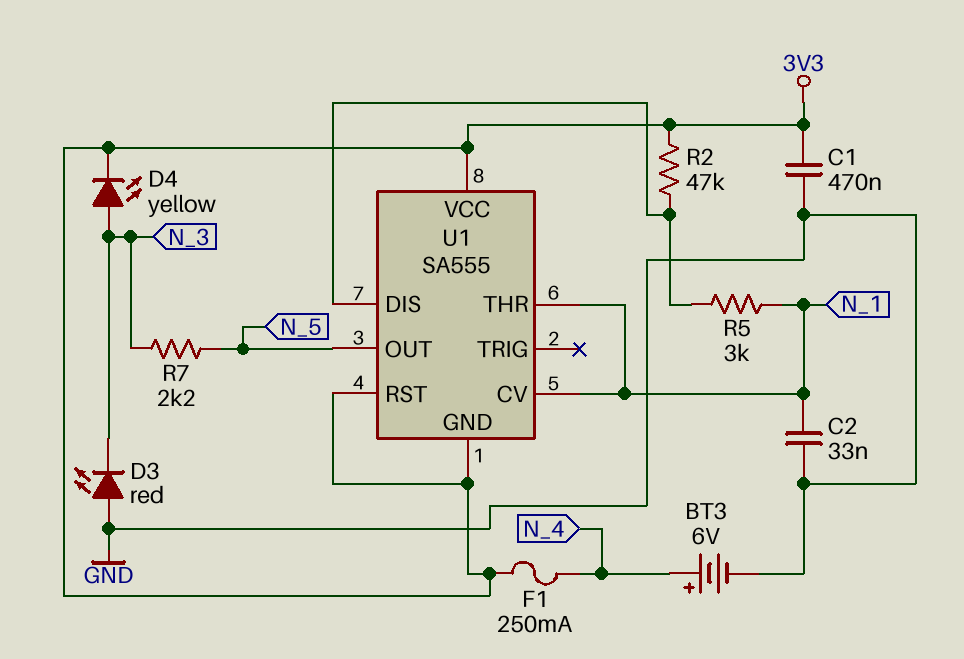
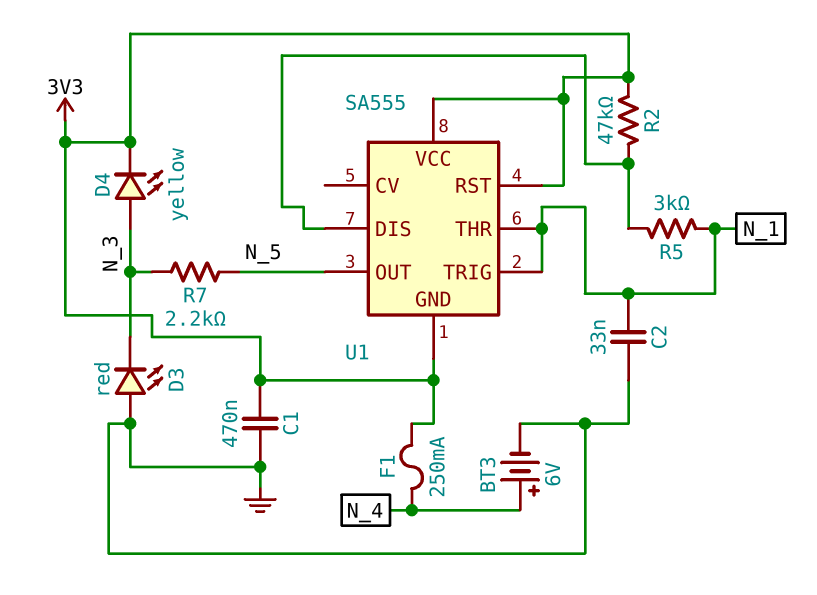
U1 pin CV: N_1 -> none
U1 pin TRIG: none -> N_1

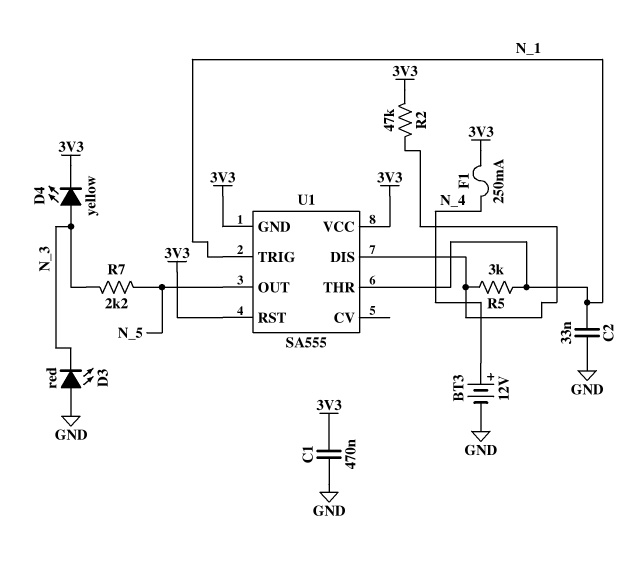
BT3: 6V (plus N_4, minus GND) -> 12V (plus N_4, minus GND)

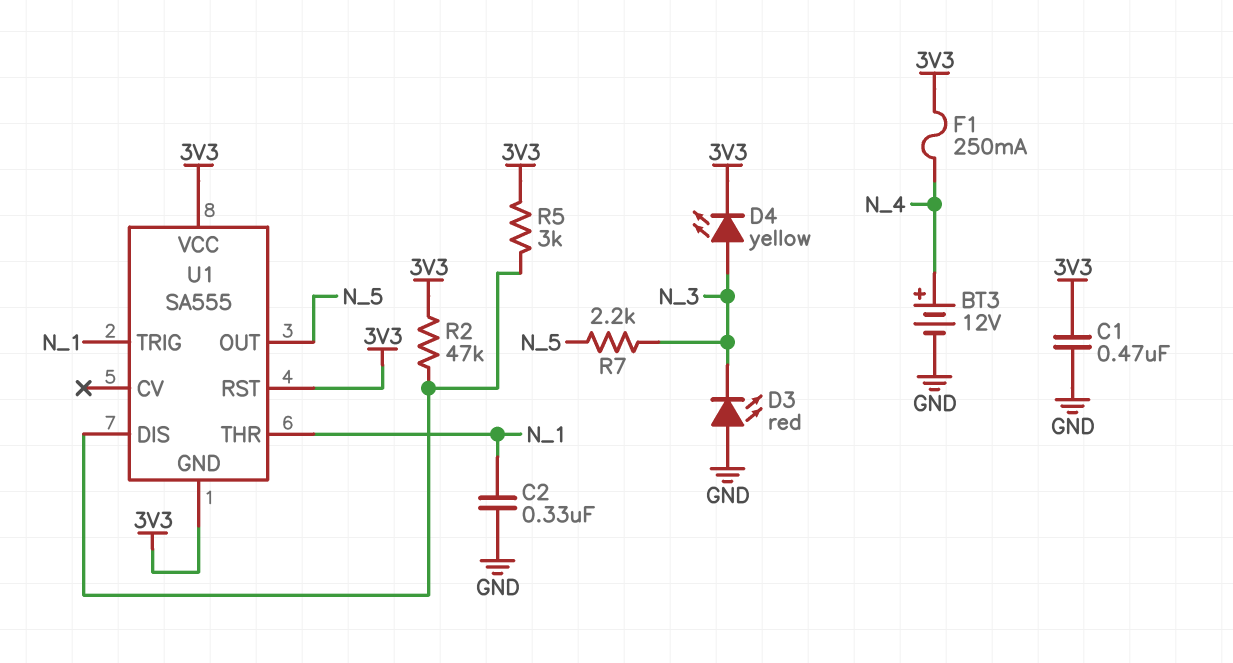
C2: 33nF (GND, N_1) -> 330nF (GND, N_1)
R5: 3k (N_1, U1/DIS) -> 3k (3V3, U1/DIS)

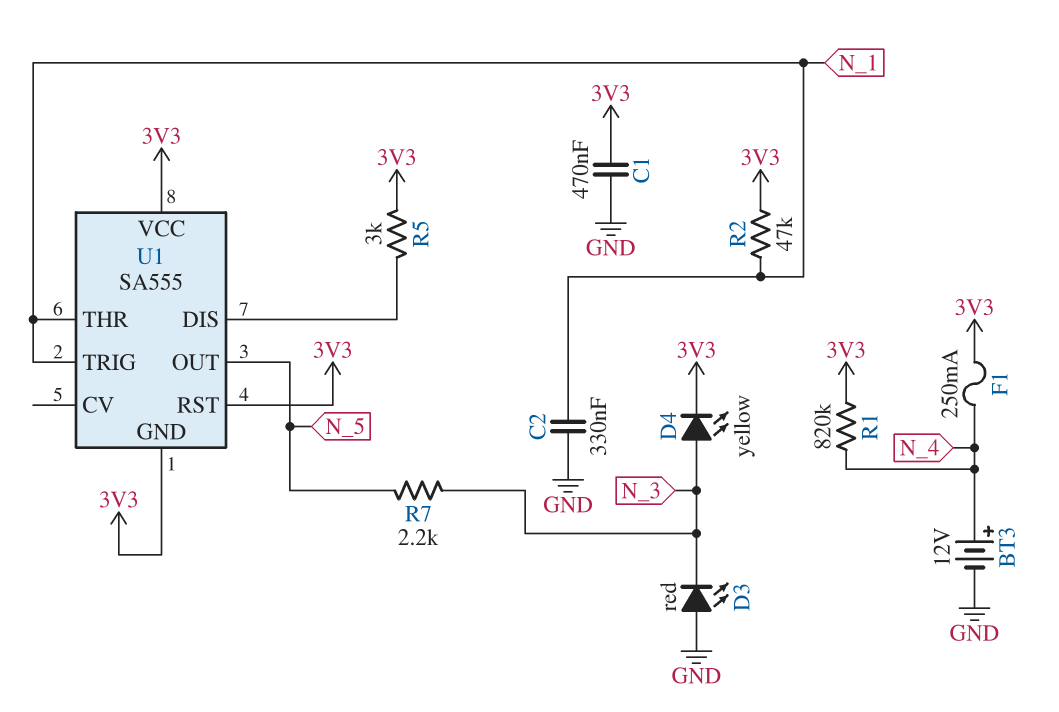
R1: none -> 820k (3V3, N_4)
R2: 47k (3V3, U1/DIS) -> 47k (3V3, N_1)

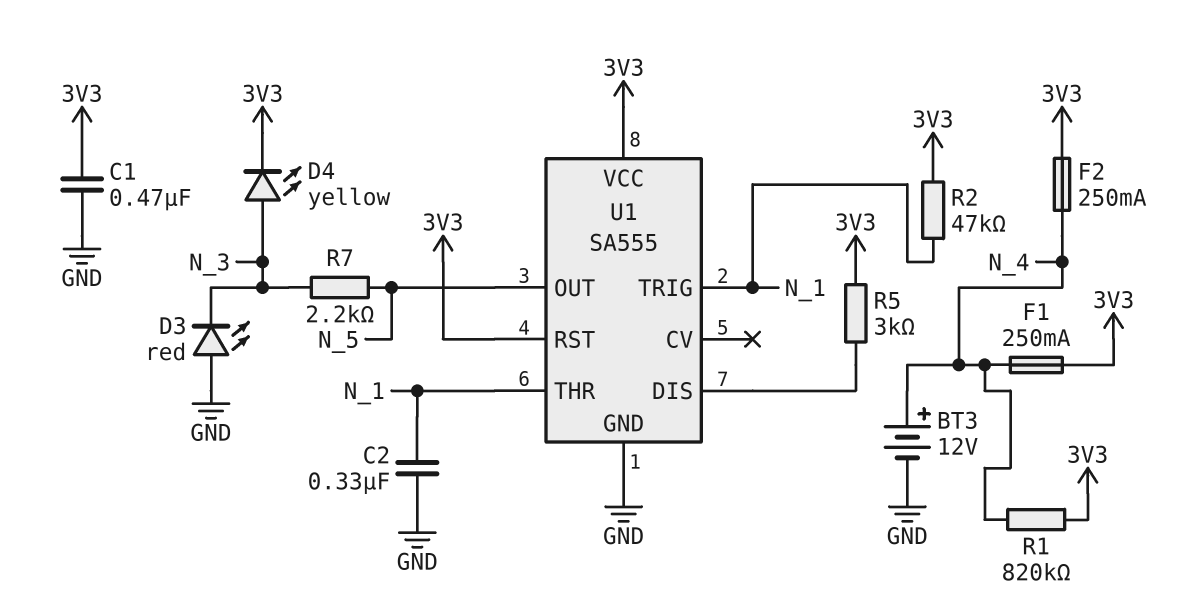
F2: none -> 250mA (3V3, N_4)
U1 pin GND: 3V3 -> GND

